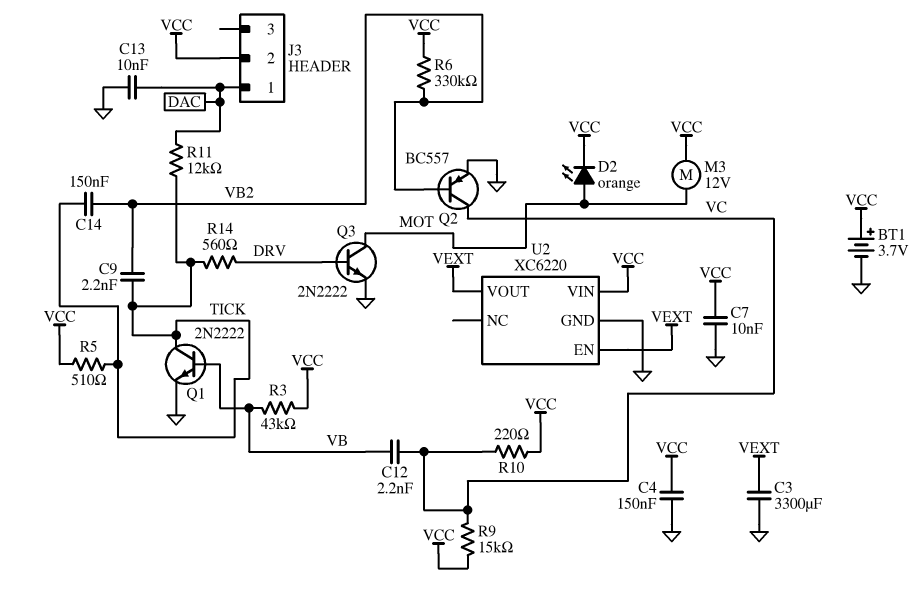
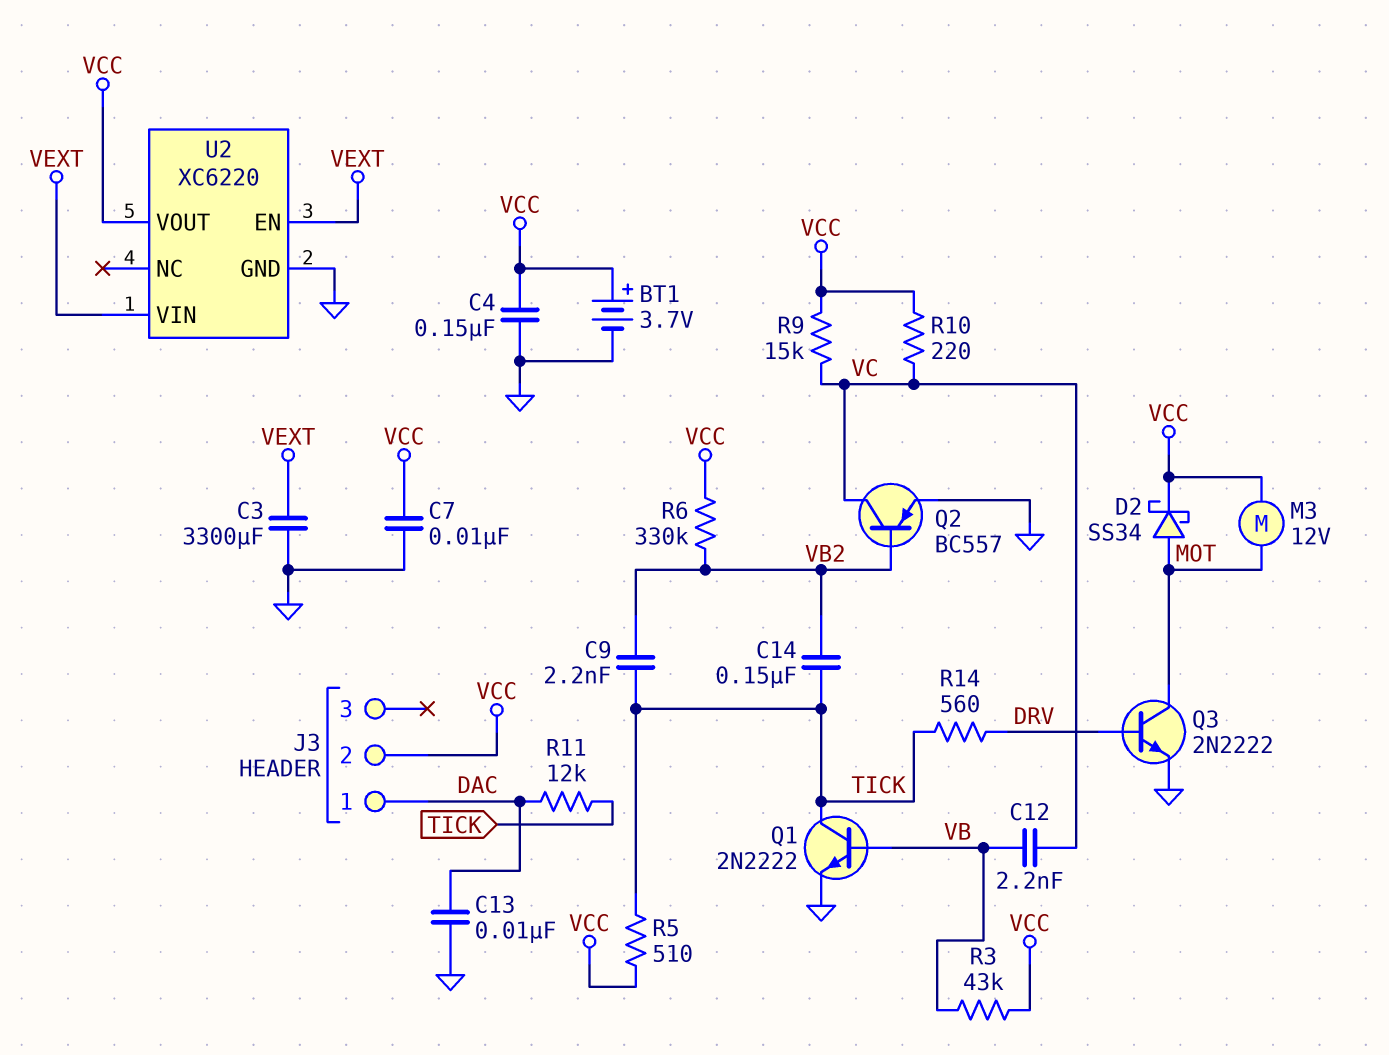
D2: LED orange (A MOT, K VCC) -> schottky SS34 (A MOT, K VCC)
U2 pin VIN: VCC -> VEXT
U2 pin VOUT: VEXT -> VCC

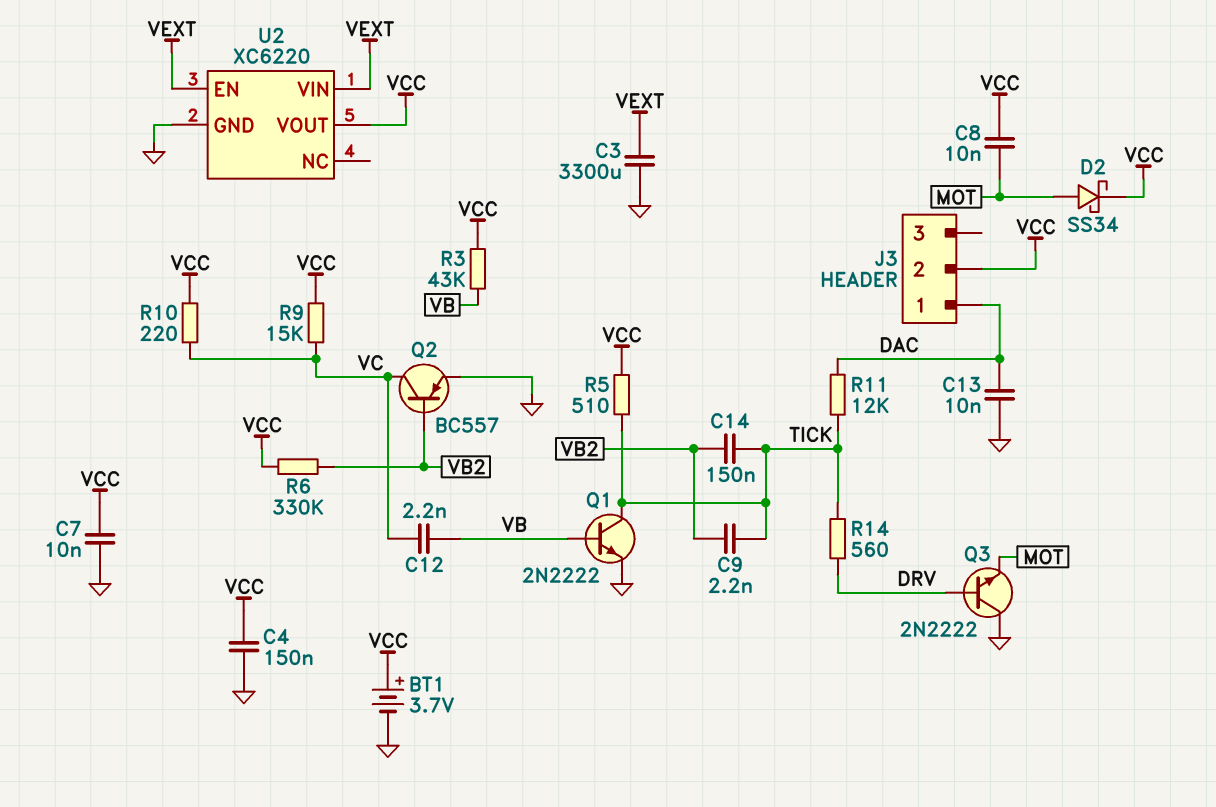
C8: none -> 10nF (MOT, VCC)
M3: motor 12V (MOT, VCC) -> none
Q3: NPN 2N2222 (B DRV, C MOT, E GND) -> NPN 2N2222 (B DRV, C GND, E MOT)

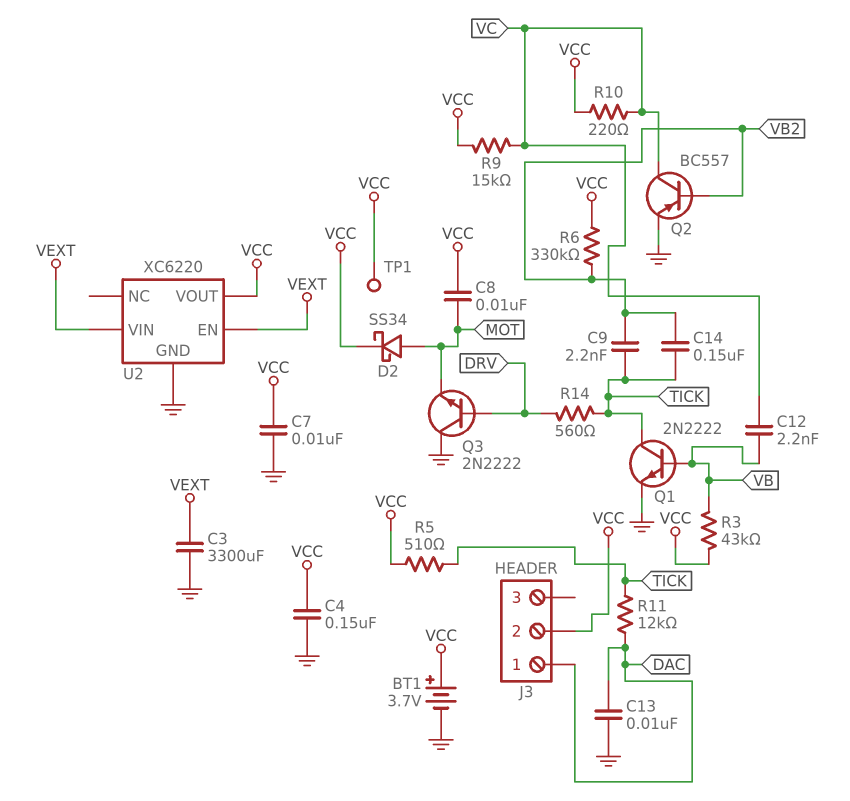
TP1: none -> test point (VCC)

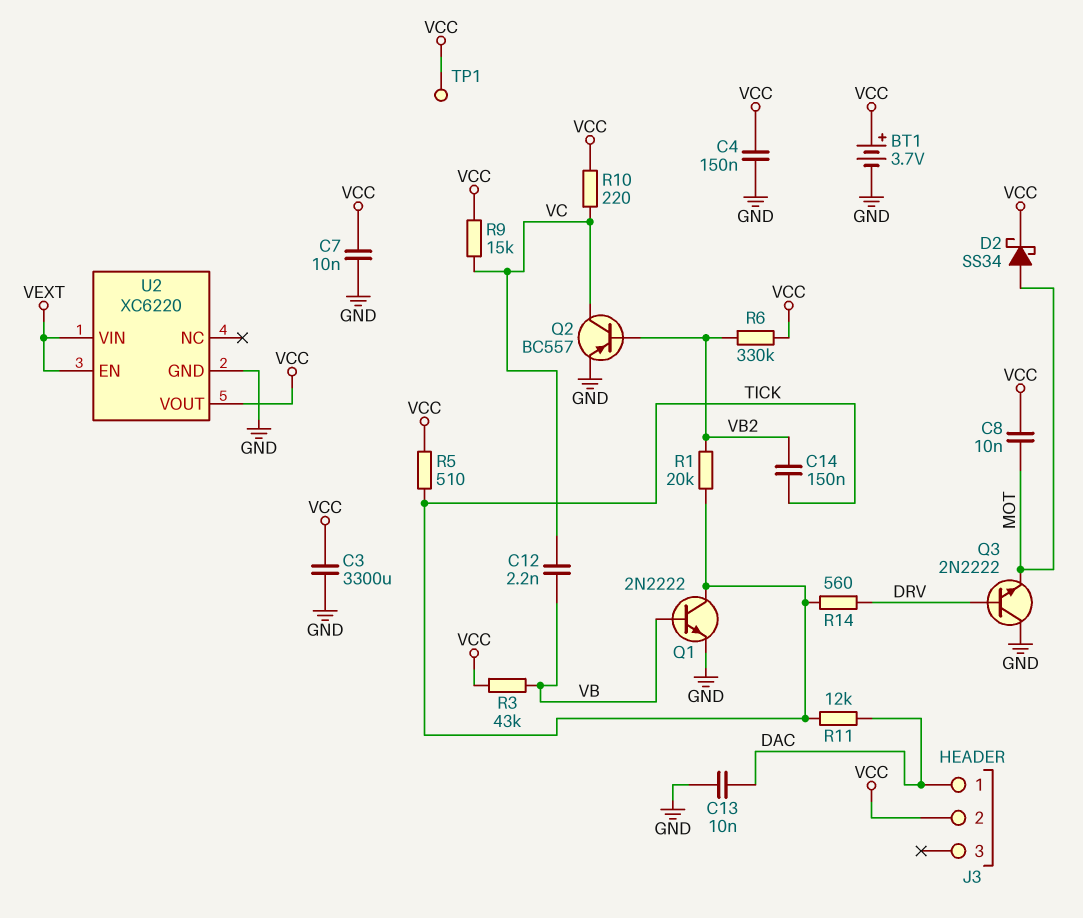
C3: 3300uF (GND, VEXT) -> 3300uF (GND, VCC)
C9: 2.2nF (TICK, VB2) -> none
R1: none -> 20k (TICK, VB2)

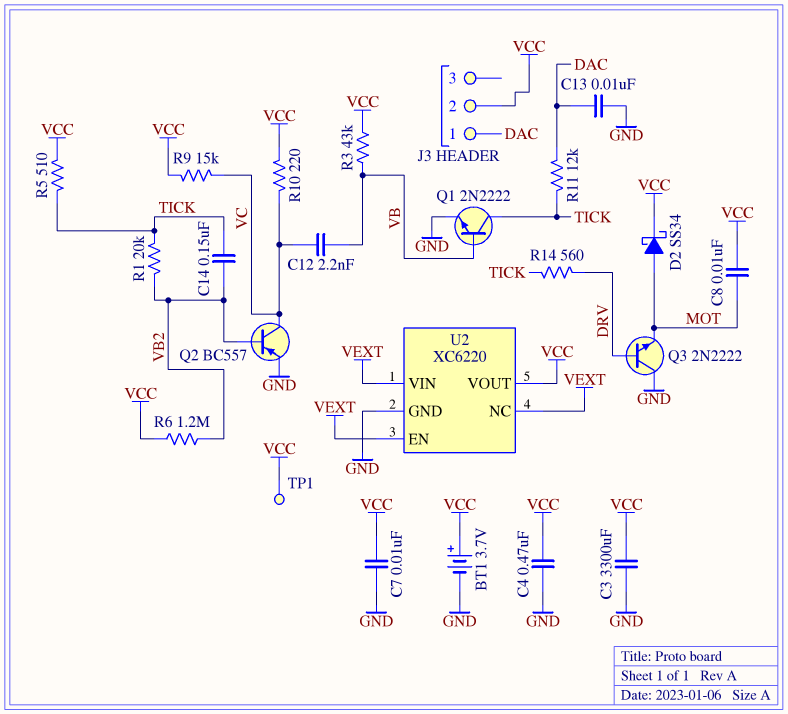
C4: 150nF (GND, VCC) -> 470nF (GND, VCC)
R6: 330k (VB2, VCC) -> 1.2M (VB2, VCC)
U2 pin NC: none -> VEXT

